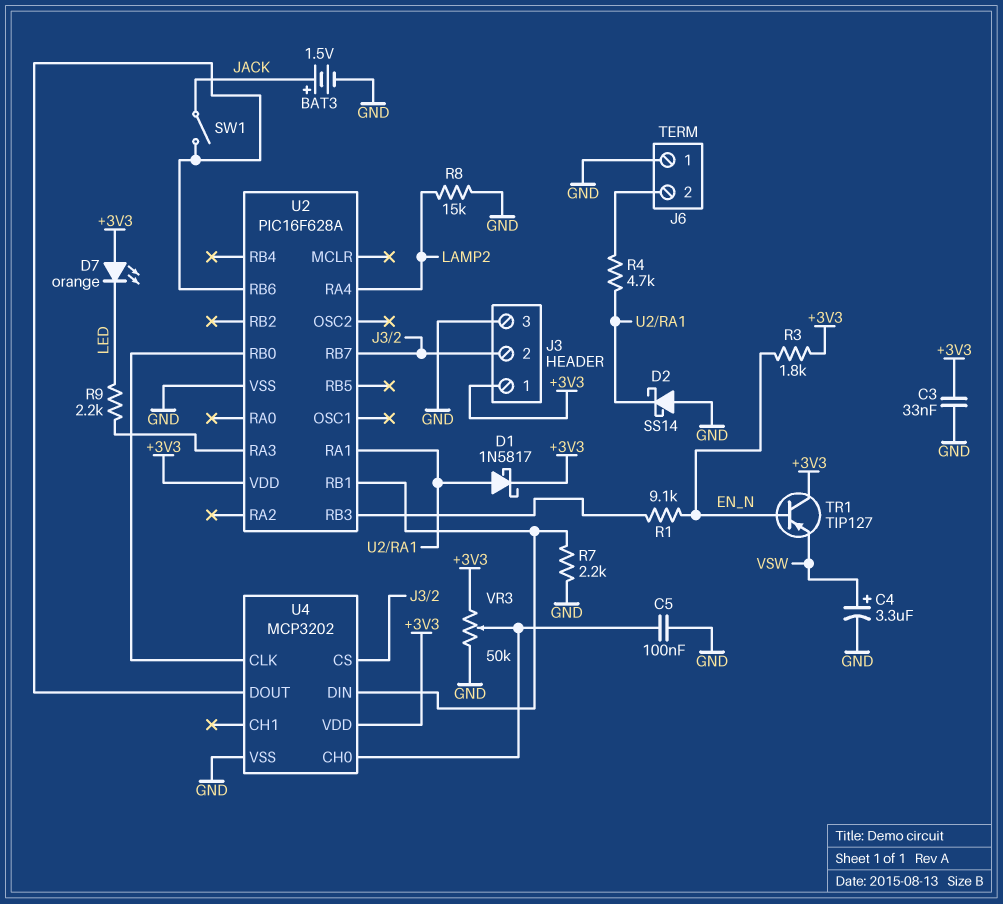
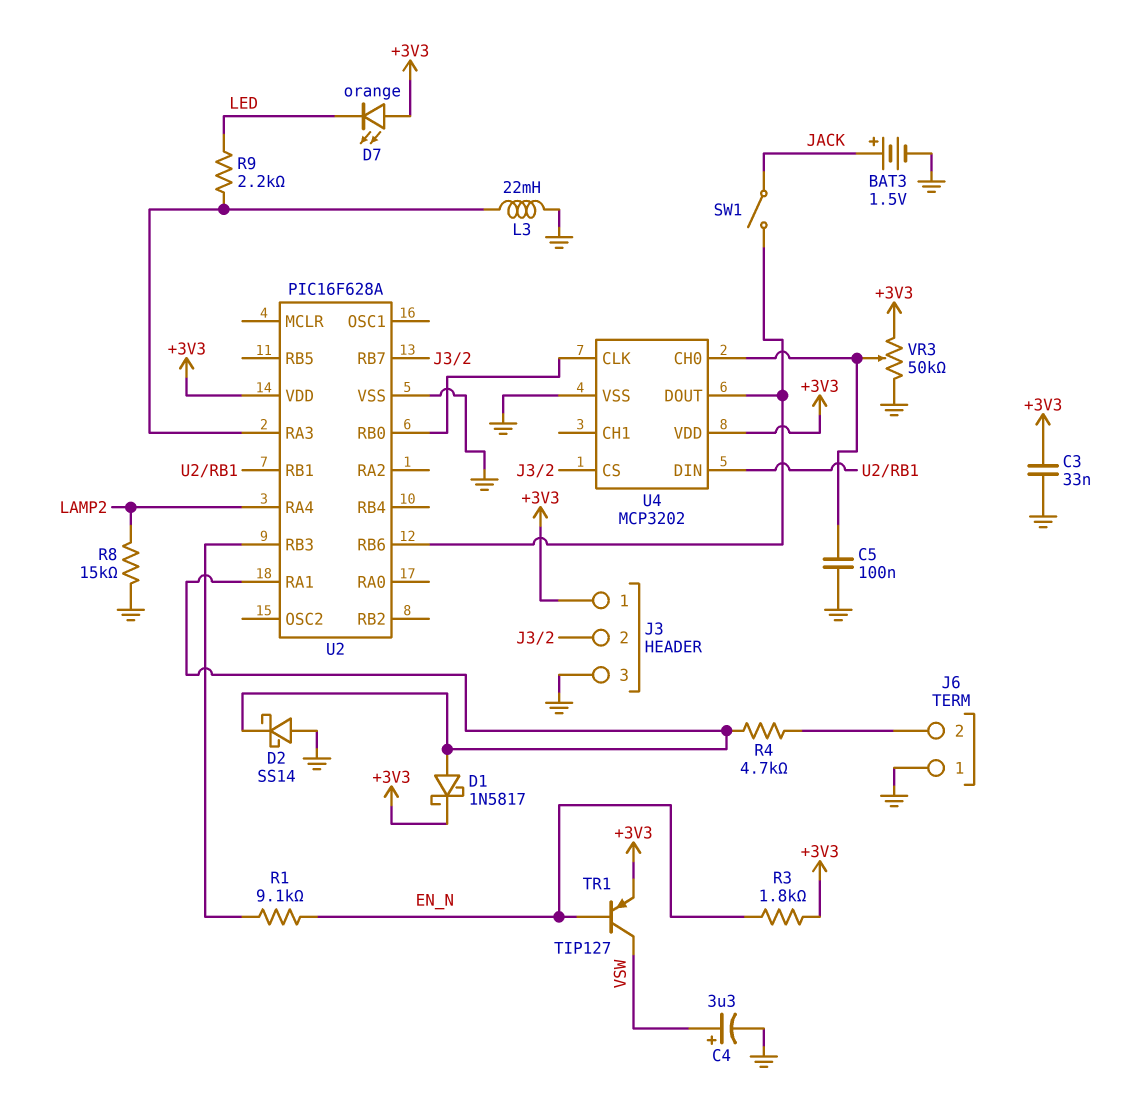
L3: none -> 22mH (GND, U2/RA3)
R7: 2.2k (GND, U2/RB1) -> none
TR1: PNP TIP127 (B EN_N, C +3V3, E VSW) -> PNP TIP127 (B EN_N, C VSW, E +3V3)

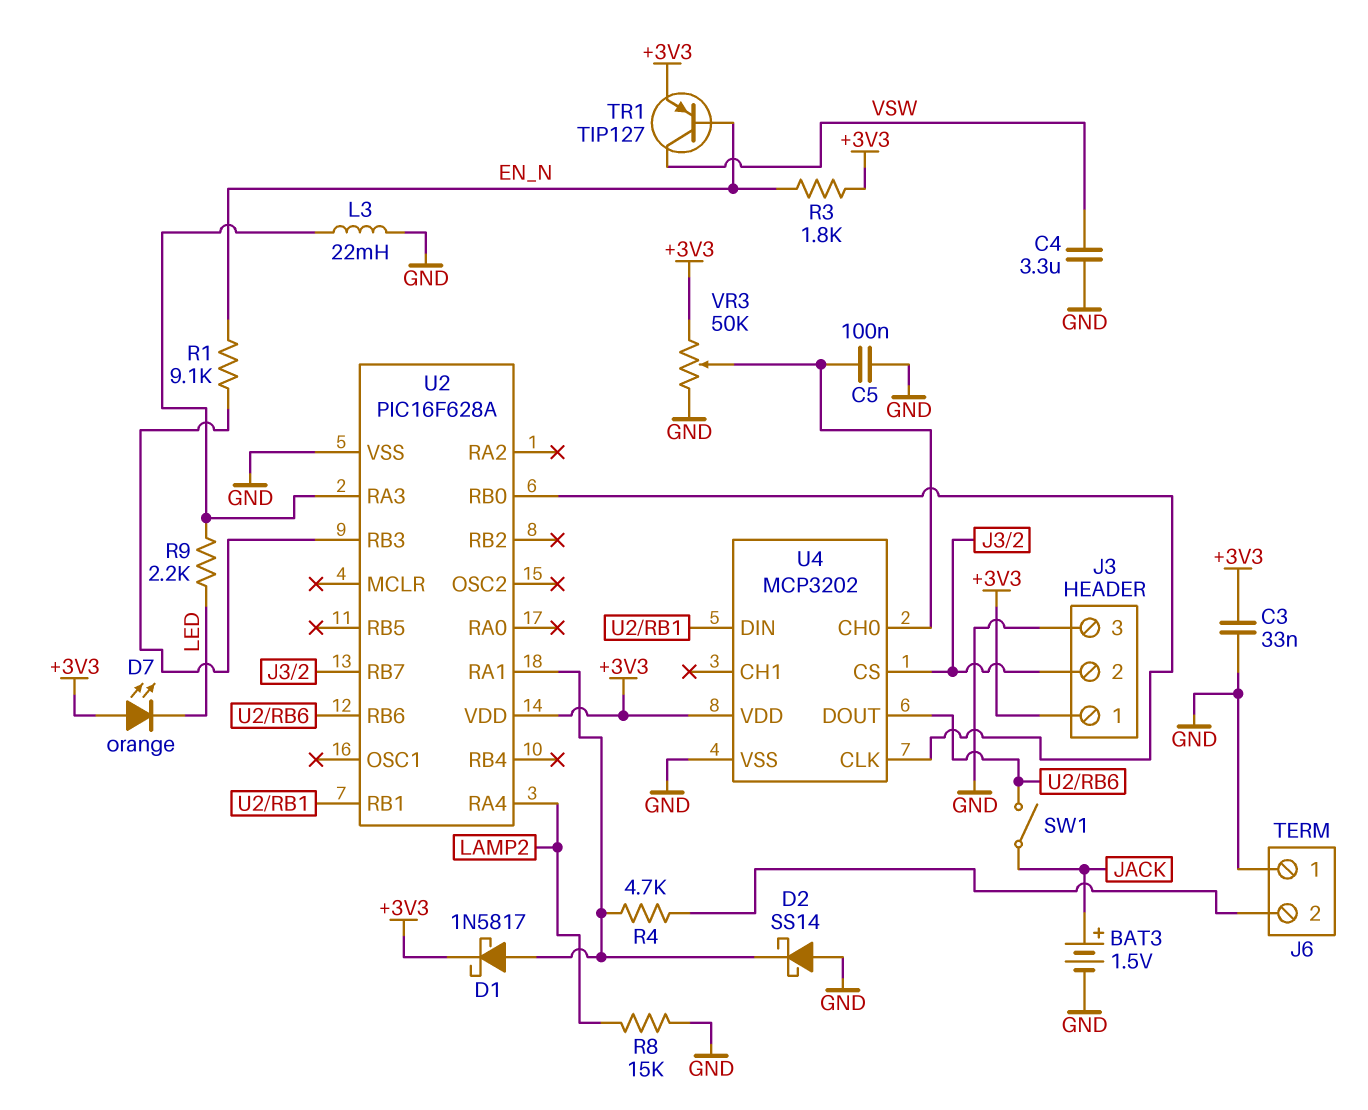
C4: 3.3uF (plus VSW, minus GND) -> 3.3uF (GND, VSW)

